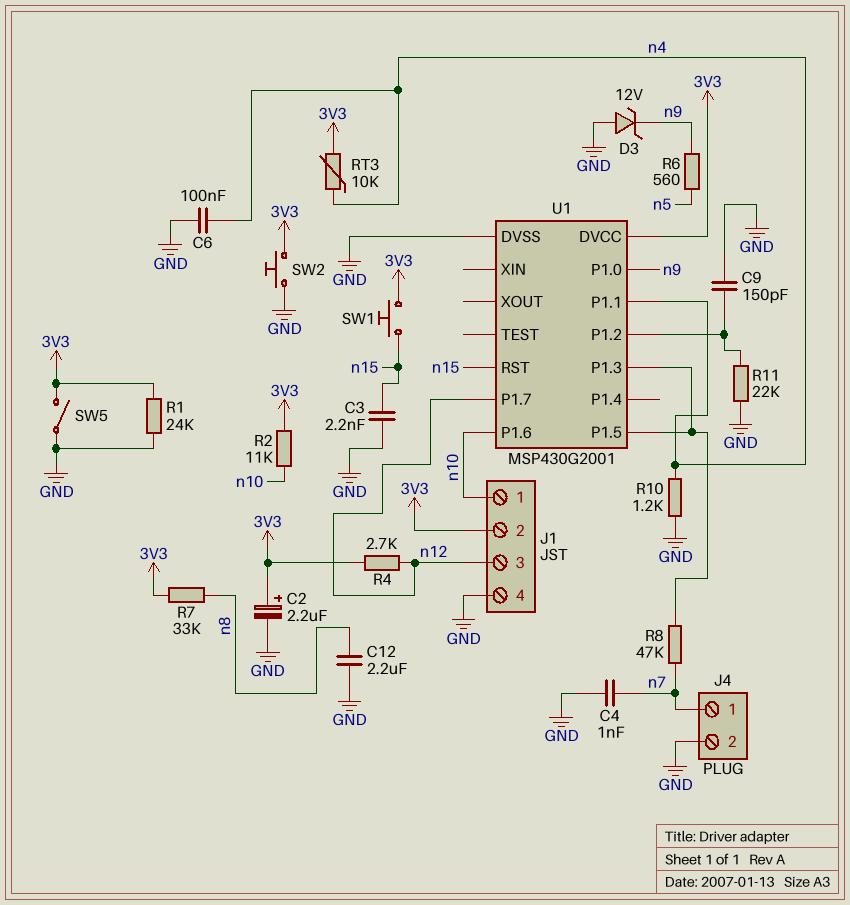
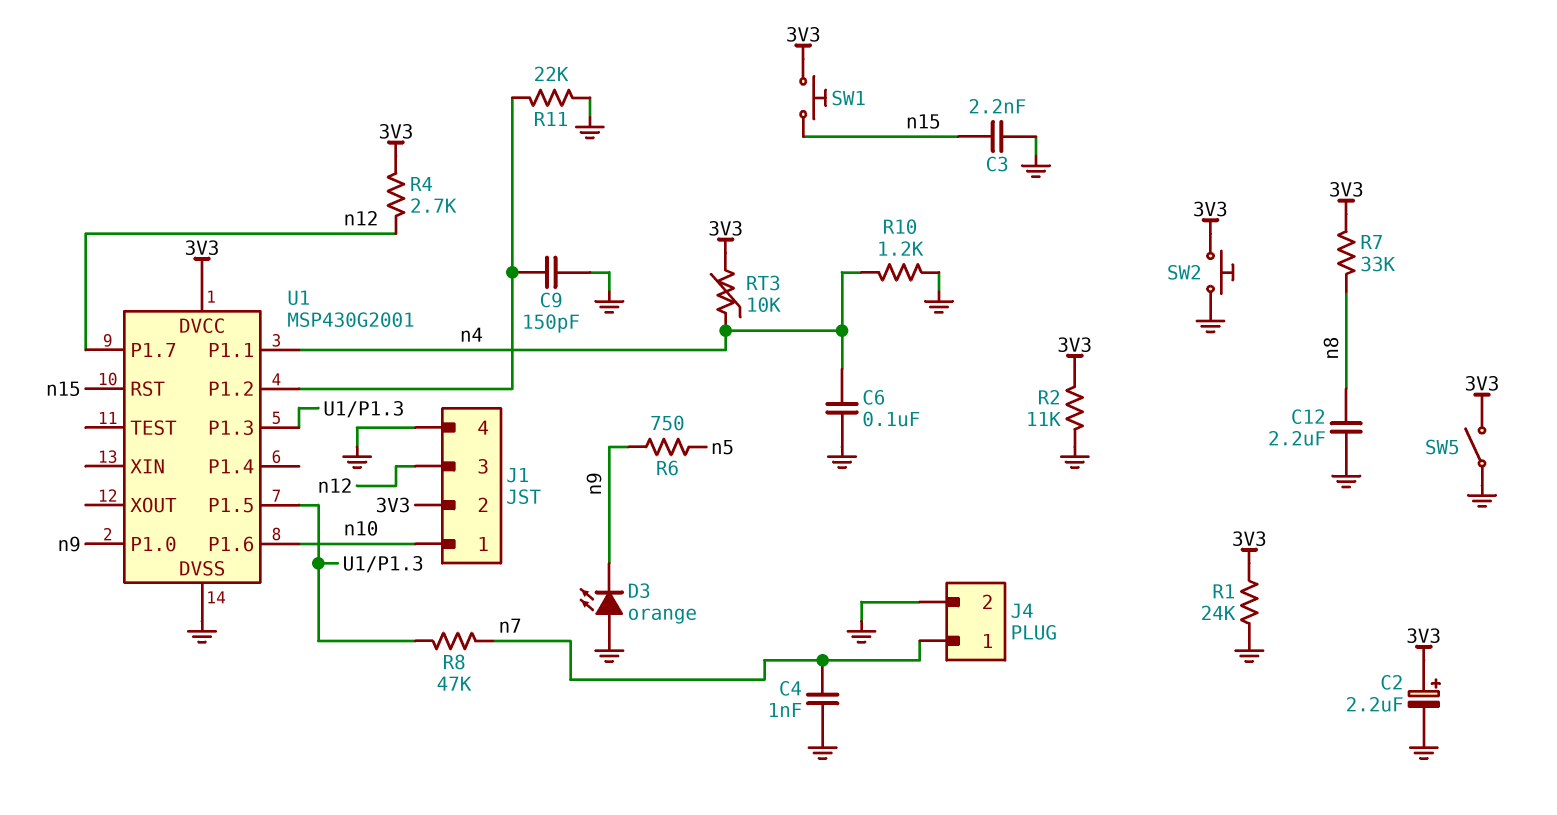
D3: zener 12V (A GND, K n9) -> LED orange (A GND, K n9)
R2: 11k (3V3, n10) -> 11k (3V3, GND)
R6: 560 (n5, n9) -> 750 (n5, n9)

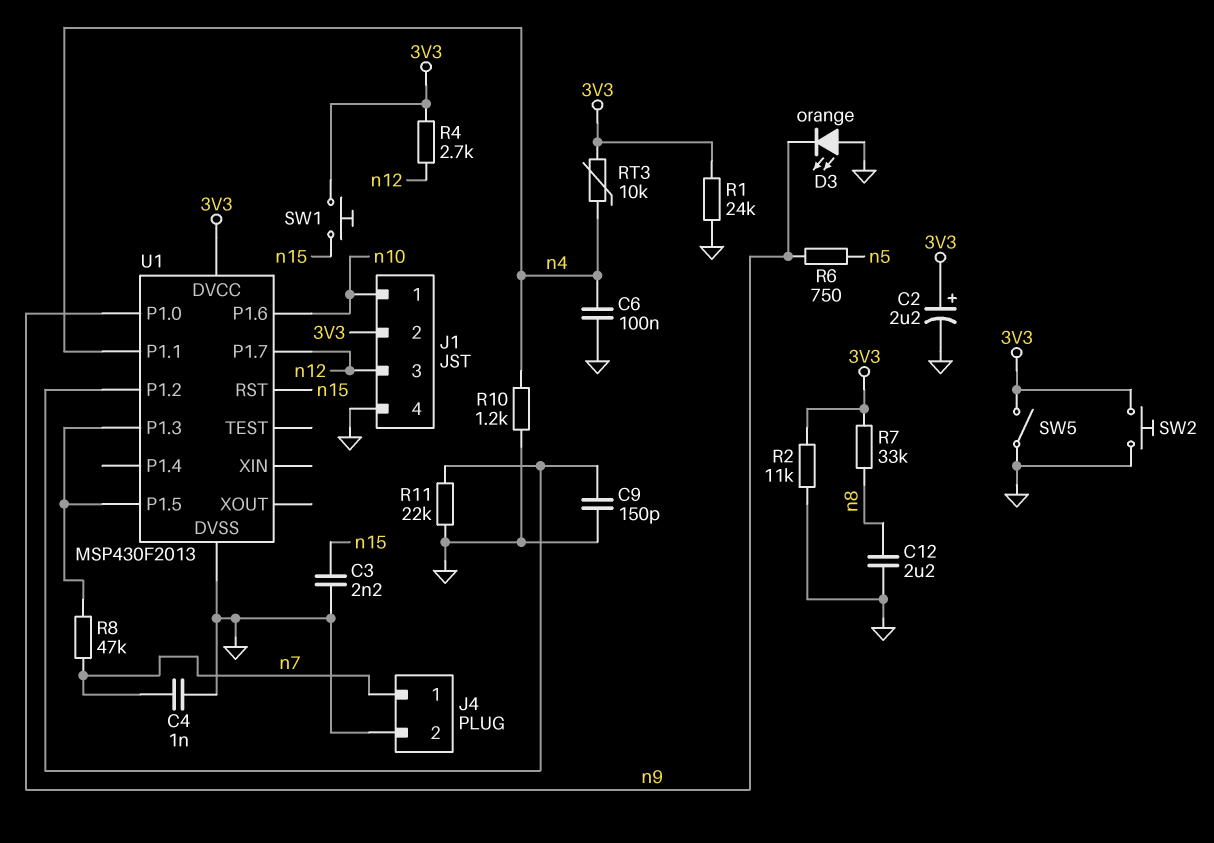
U1: MSP430G2001 -> MSP430F2013

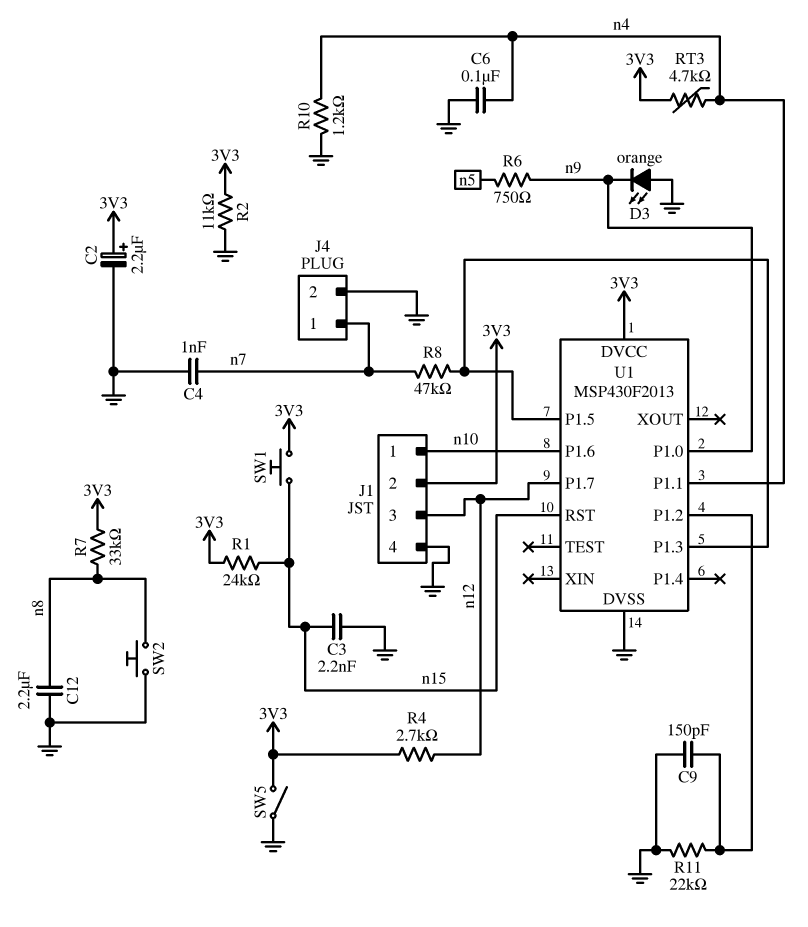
R1: 24k (3V3, GND) -> 24k (3V3, n15)
RT3: 10k (3V3, n4) -> 4.7k (3V3, n4)
SW2: button (3V3, GND) -> button (GND, n8)

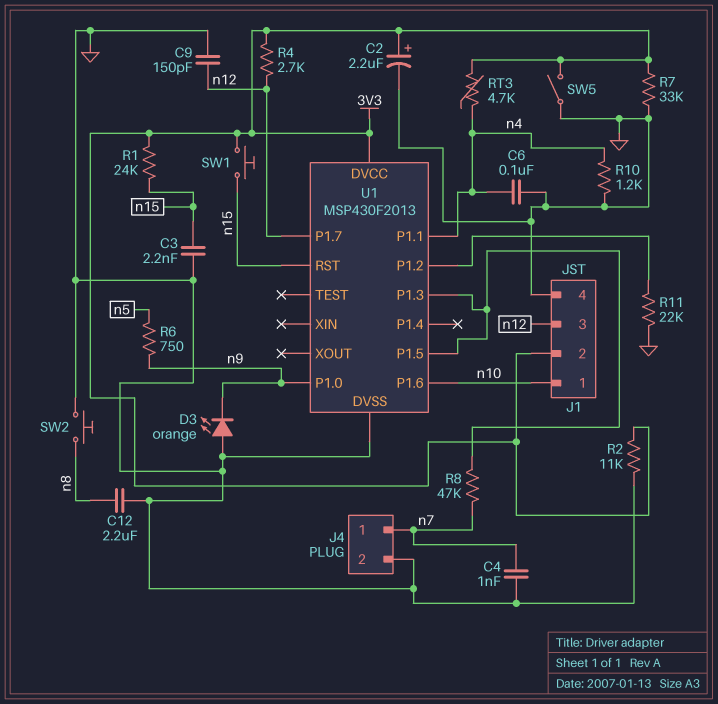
C9: 150pF (GND, U1/P1.2) -> 150pF (GND, n12)
R7: 33k (3V3, n8) -> 33k (3V3, GND)

